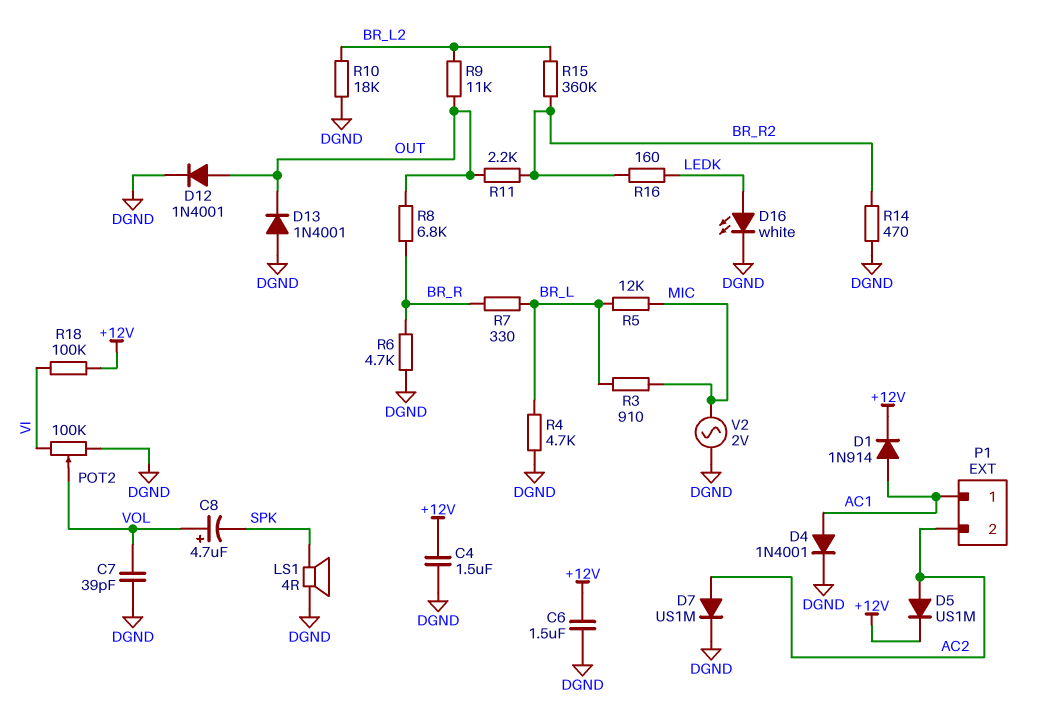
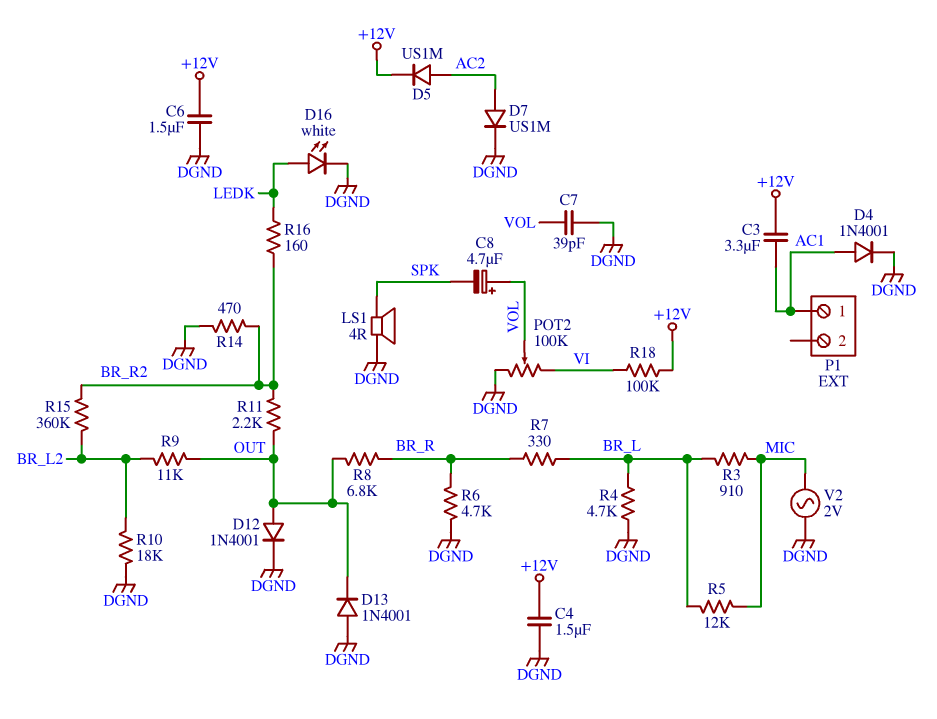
C3: none -> 3.3uF (+12V, AC1)
D1: diode 1N914 (A AC1, K +12V) -> none
P1 pin 2: AC2 -> none

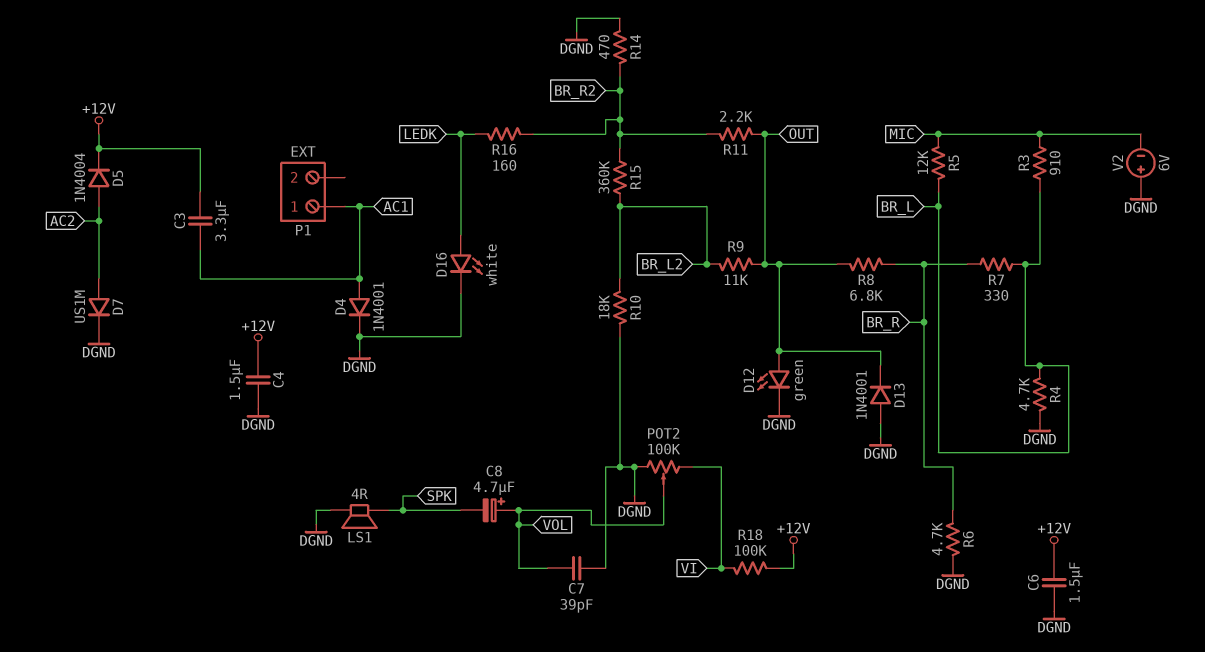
D5: diode US1M (A AC2, K +12V) -> diode 1N4004 (A AC2, K +12V)
D12: diode 1N4001 (A OUT, K DGND) -> LED green (A OUT, K DGND)
V2: AC 2V (DGND, MIC) -> 6V (plus DGND, minus MIC)

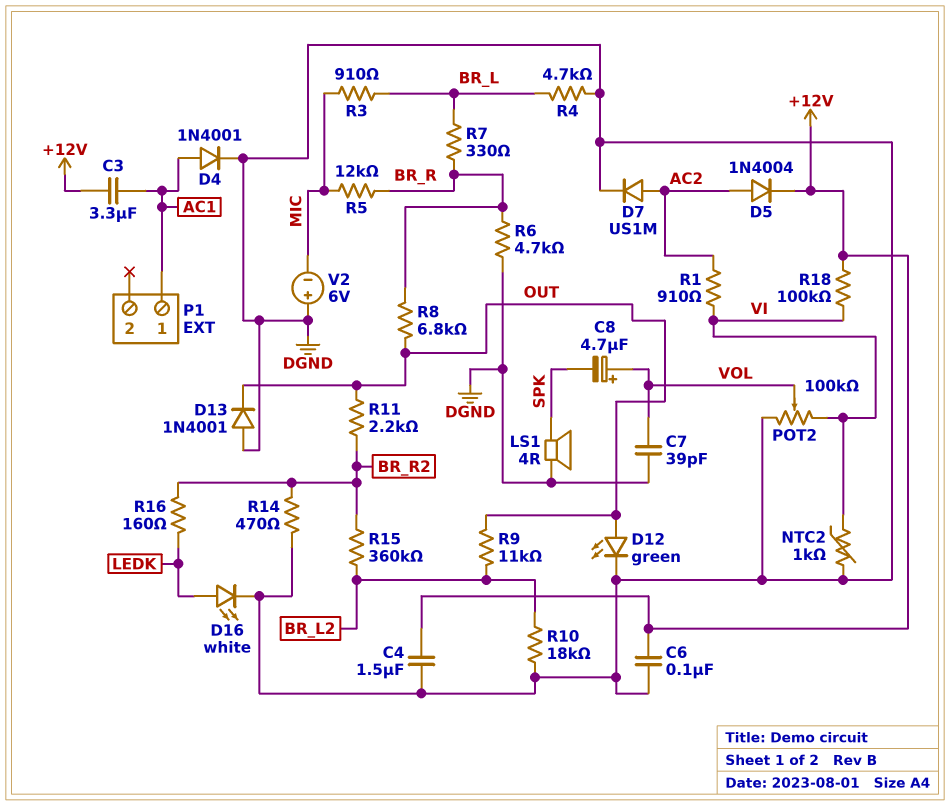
C6: 1.5uF (+12V, DGND) -> 100nF (+12V, DGND)
NTC2: none -> 1k (DGND, VI)
R1: none -> 910 (AC2, VI)
R5: 12k (BR_L, MIC) -> 12k (BR_R, MIC)

